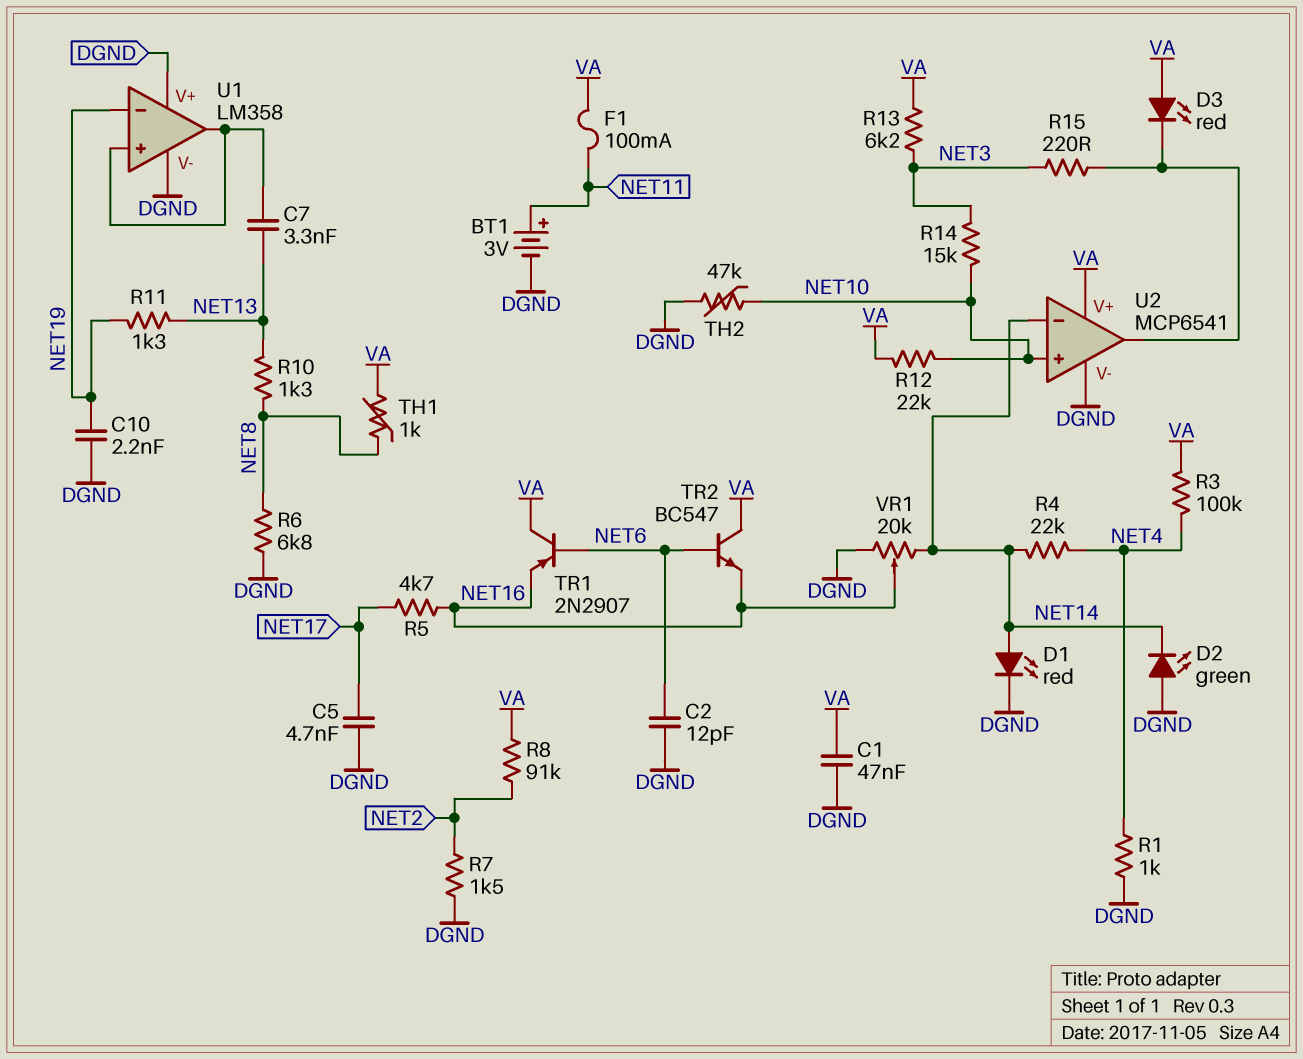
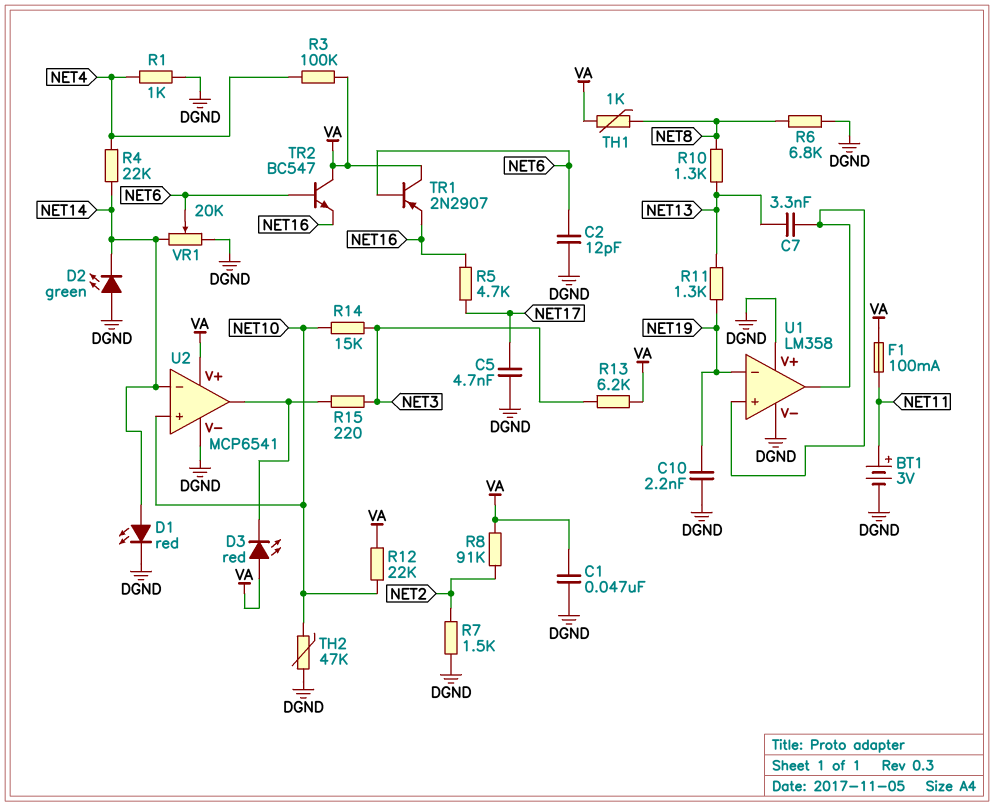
VR1: 20k (DGND, NET14, wiper NET16) -> 20k (DGND, NET14, wiper NET6)

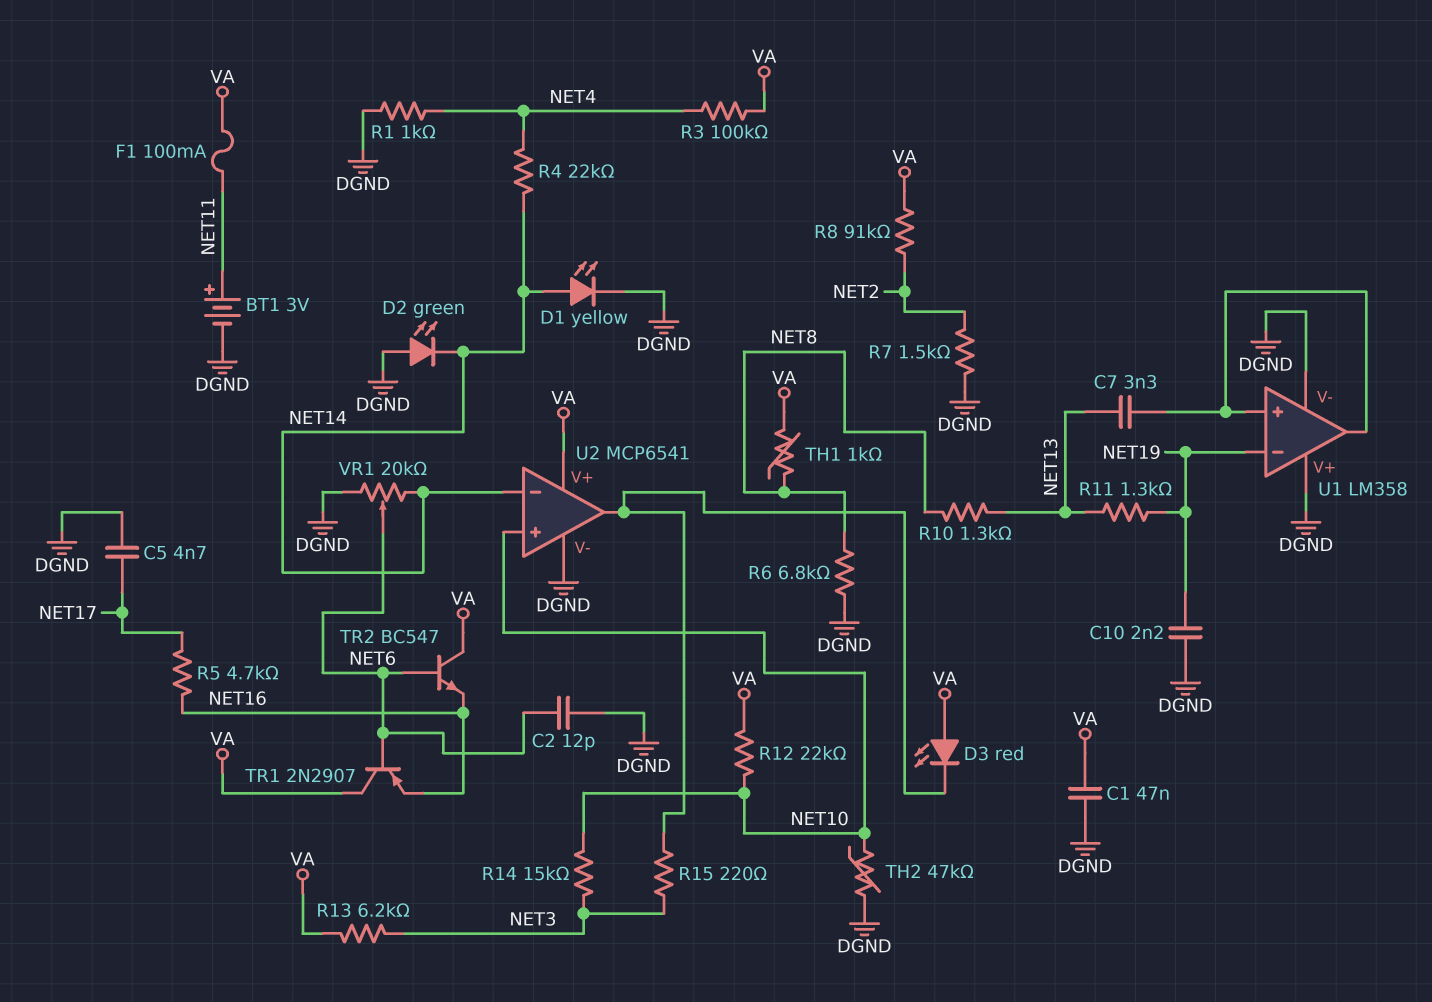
D1: LED red (A NET14, K DGND) -> LED yellow (A NET14, K DGND)

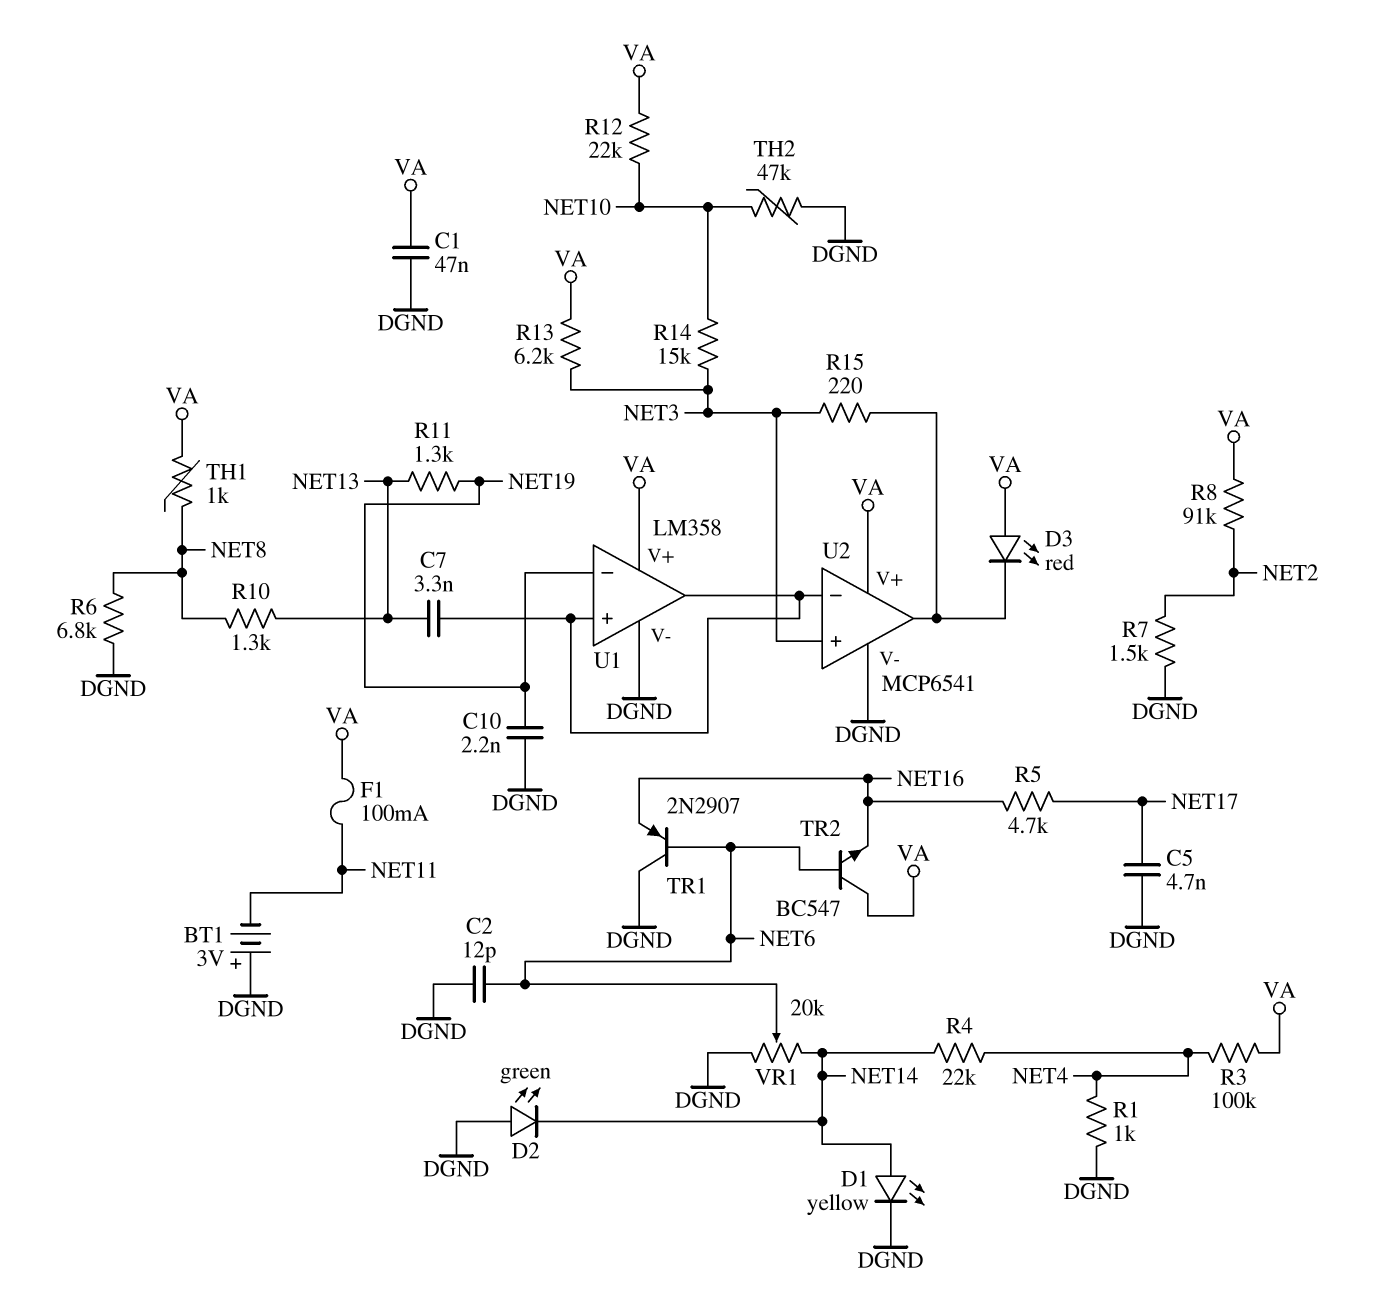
BT1: 3V (plus NET11, minus DGND) -> 3V (plus DGND, minus NET11)
TR1: PNP 2N2907 (B NET6, C VA, E NET16) -> PNP 2N2907 (B NET6, C DGND, E NET16)
U1 pin V+: DGND -> VA
U2 pin in+: NET10 -> NET3
U2 pin in-: NET14 -> U1/in+

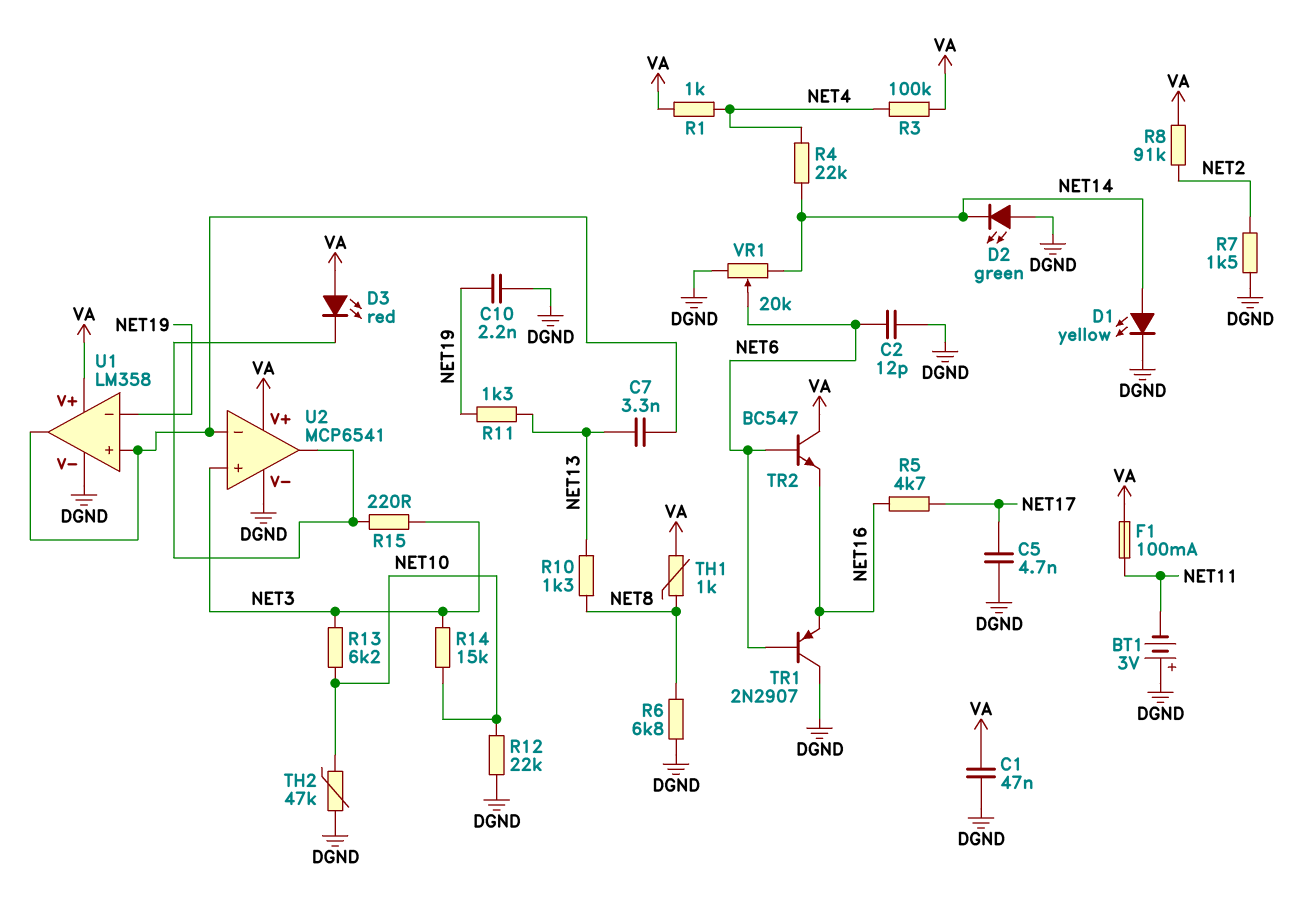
R1: 1k (DGND, NET4) -> 1k (NET4, VA)
R12: 22k (NET10, VA) -> 22k (DGND, NET10)
R13: 6.2k (NET3, VA) -> 6.2k (NET3, NET10)

